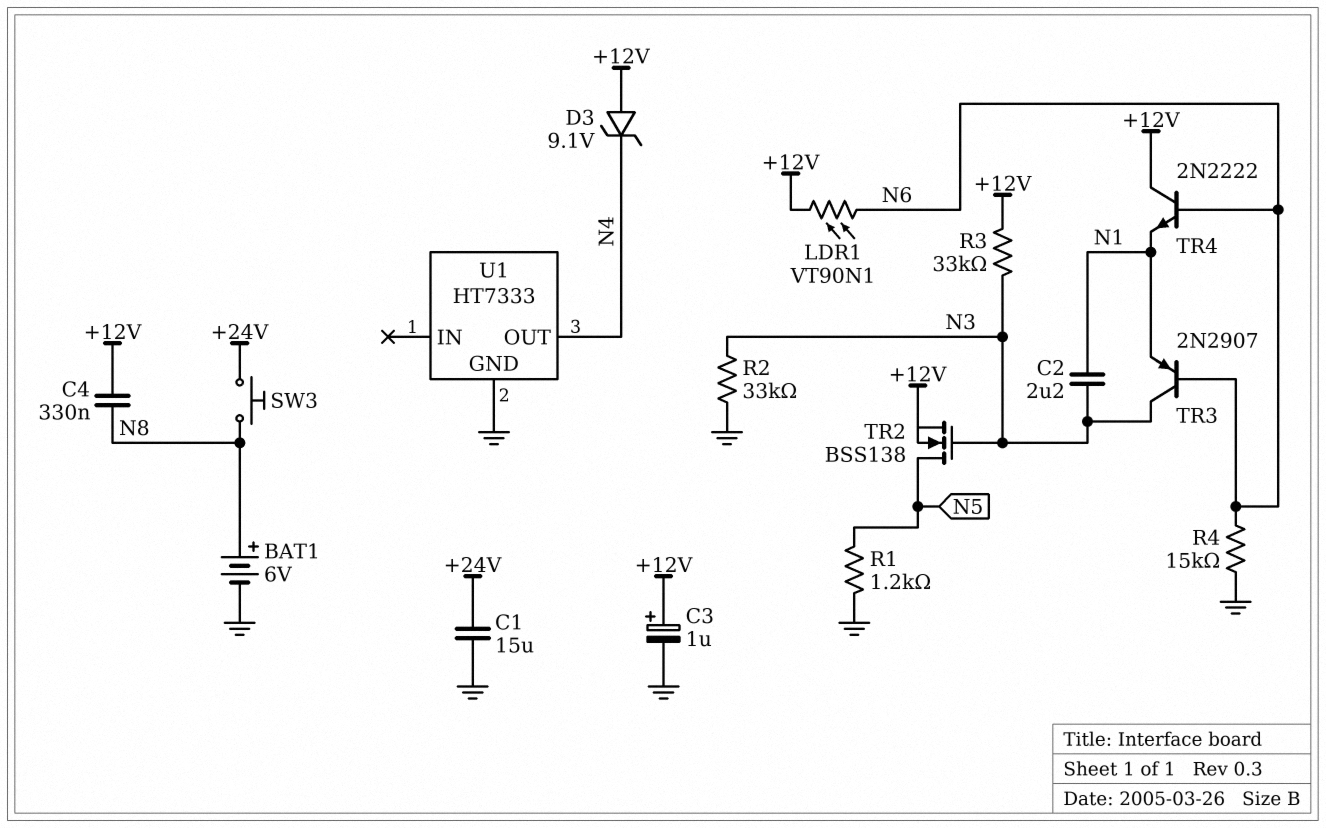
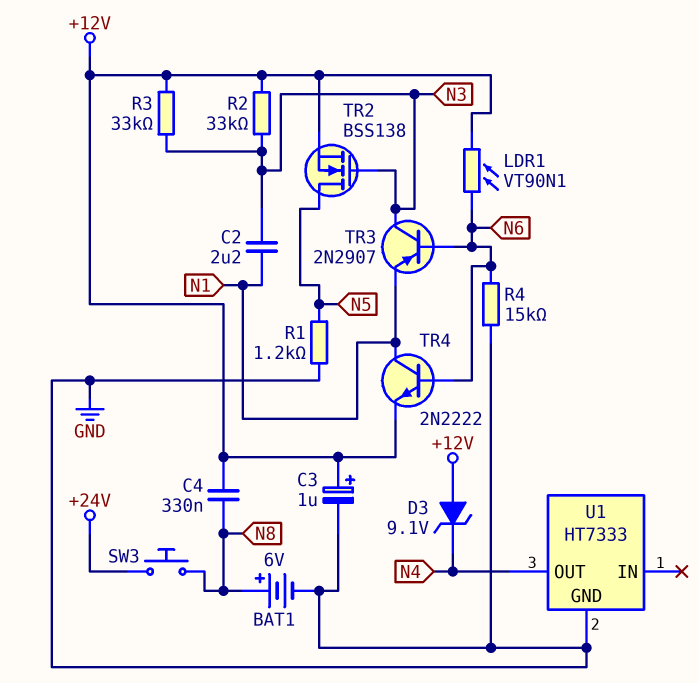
C1: 15uF (+24V, GND) -> none
R2: 33k (GND, N3) -> 33k (+12V, N3)
TR4: NPN 2N2222 (B N6, C +12V, E N1) -> NPN 2N2222 (B N6, C N1, E +12V)

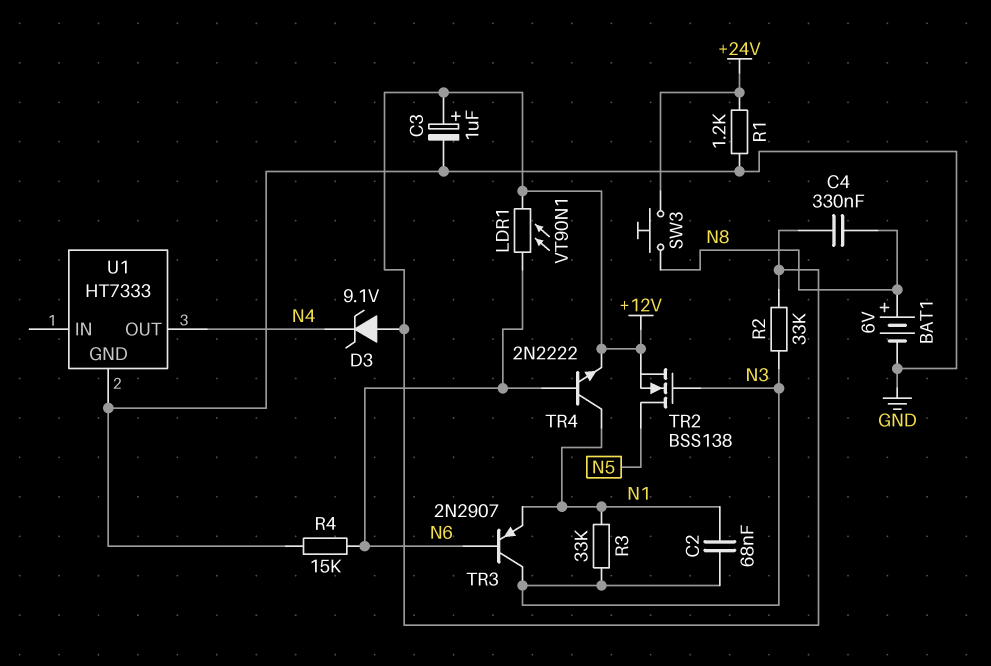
C2: 2.2uF (N1, N3) -> 68nF (N1, N3)
R1: 1.2k (GND, N5) -> 1.2k (+24V, GND)
R3: 33k (+12V, N3) -> 33k (N1, N3)

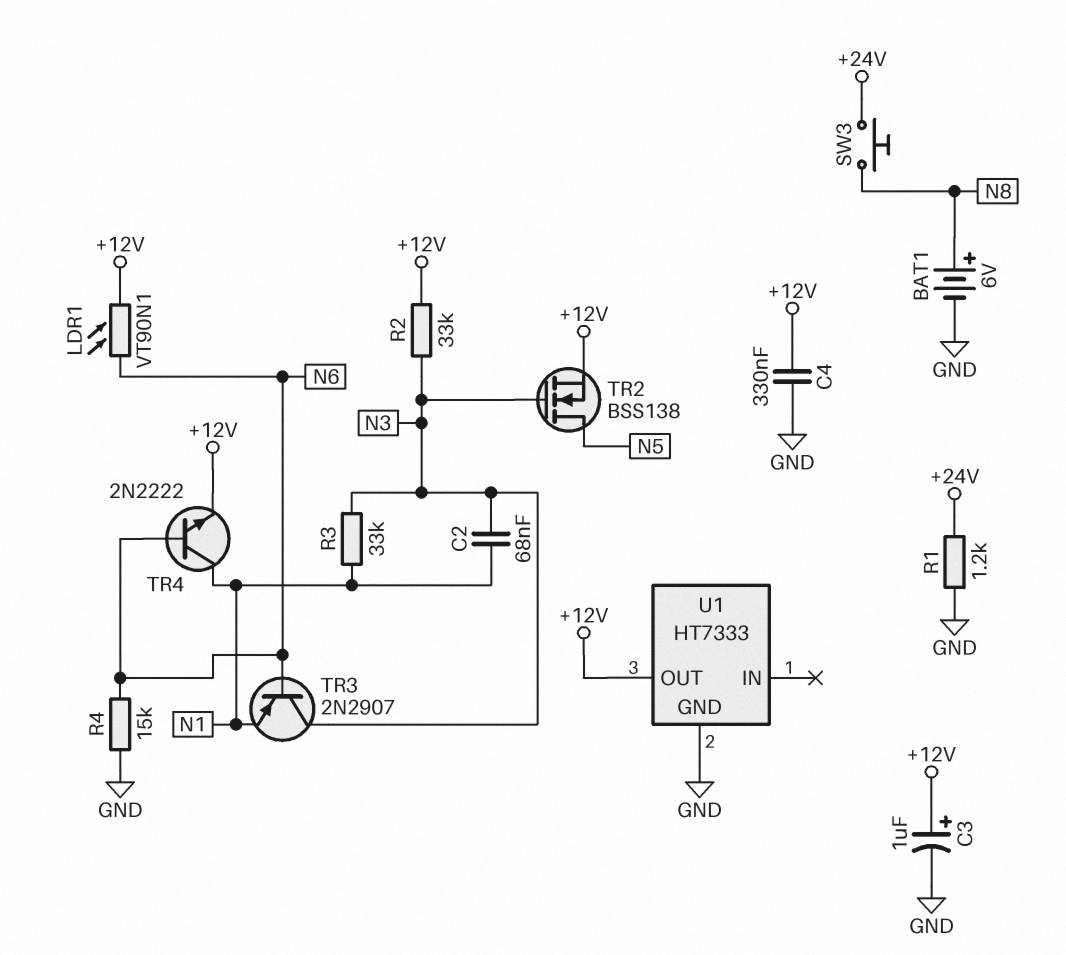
C4: 330nF (+12V, N8) -> 330nF (+12V, GND)
D3: zener 9.1V (A +12V, K N4) -> none
U1 pin OUT: N4 -> +12V

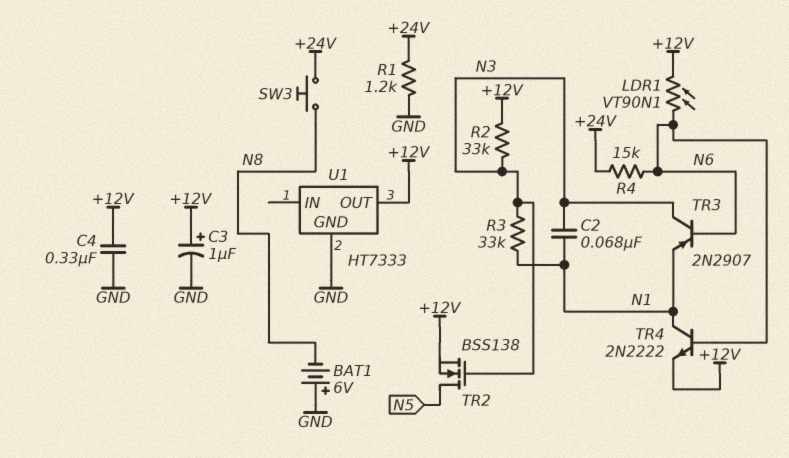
BAT1: 6V (plus N8, minus GND) -> 6V (plus GND, minus N8)
R4: 15k (GND, N6) -> 15k (+24V, N6)

